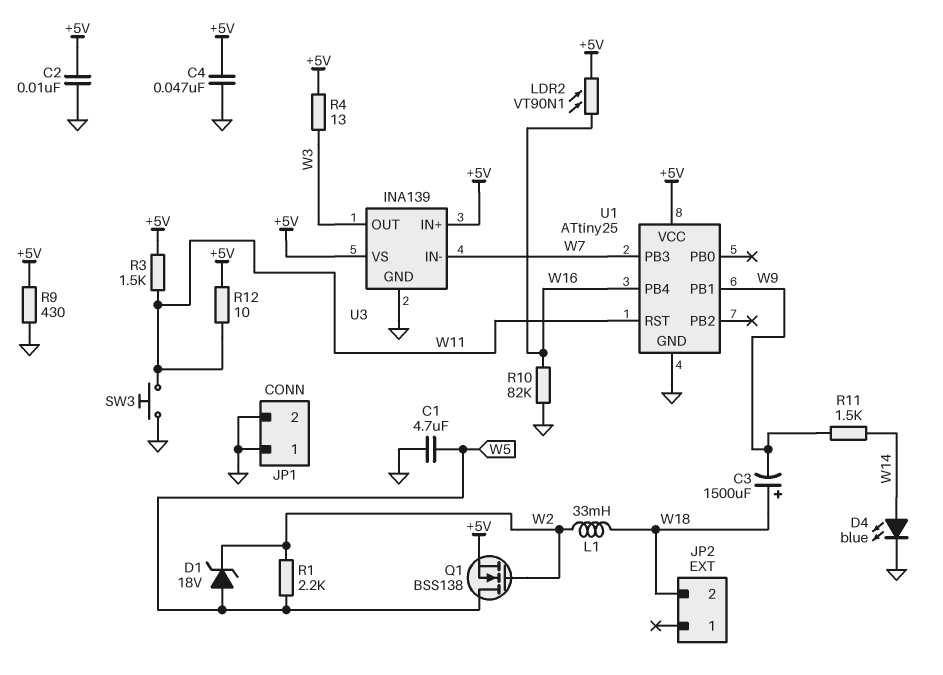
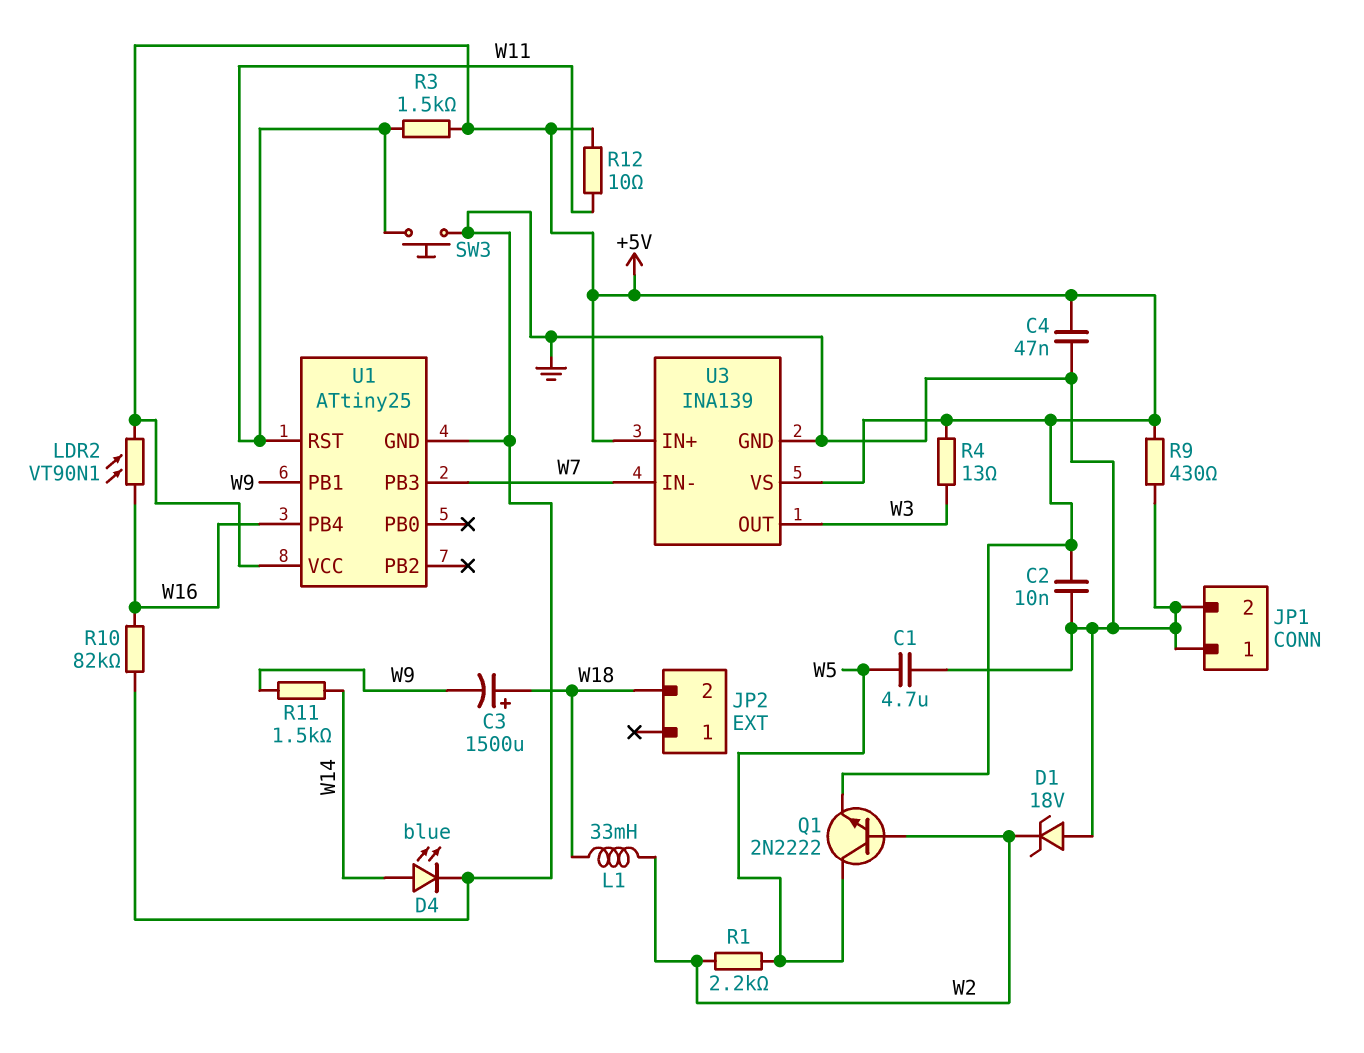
D1: zener 18V (A W5, K W2) -> zener 18V (A GND, K W2)
Q1: NMOS BSS138 (G W2, D W5, S +5V) -> NPN 2N2222 (B W2, C W5, E +5V)

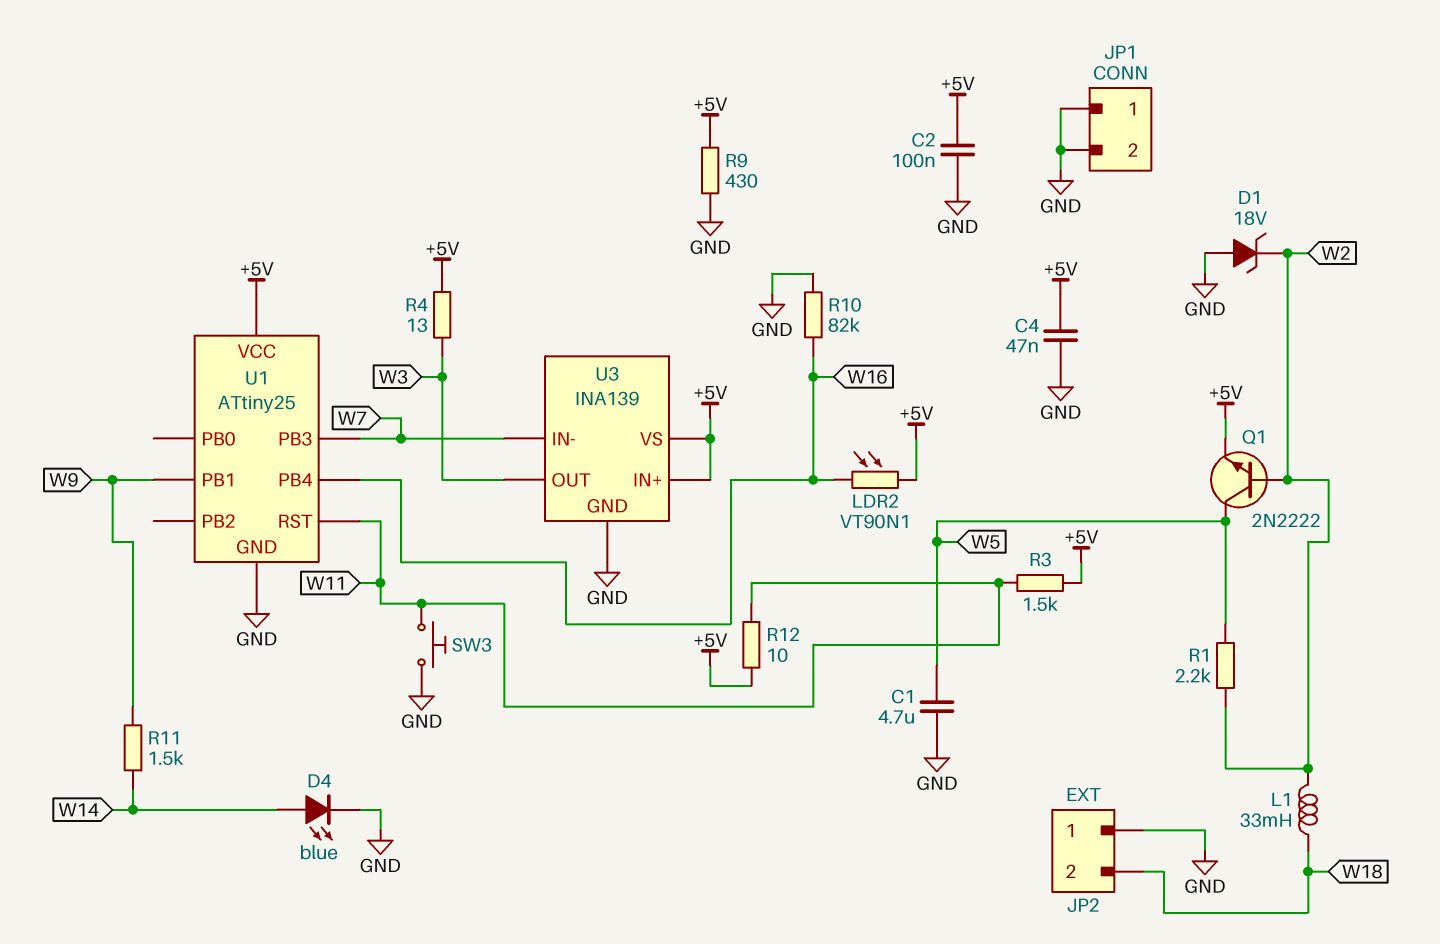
C2: 10nF (+5V, GND) -> 100nF (+5V, GND)
C3: 1500uF (plus W18, minus W9) -> none
JP2 pin 1: none -> GND

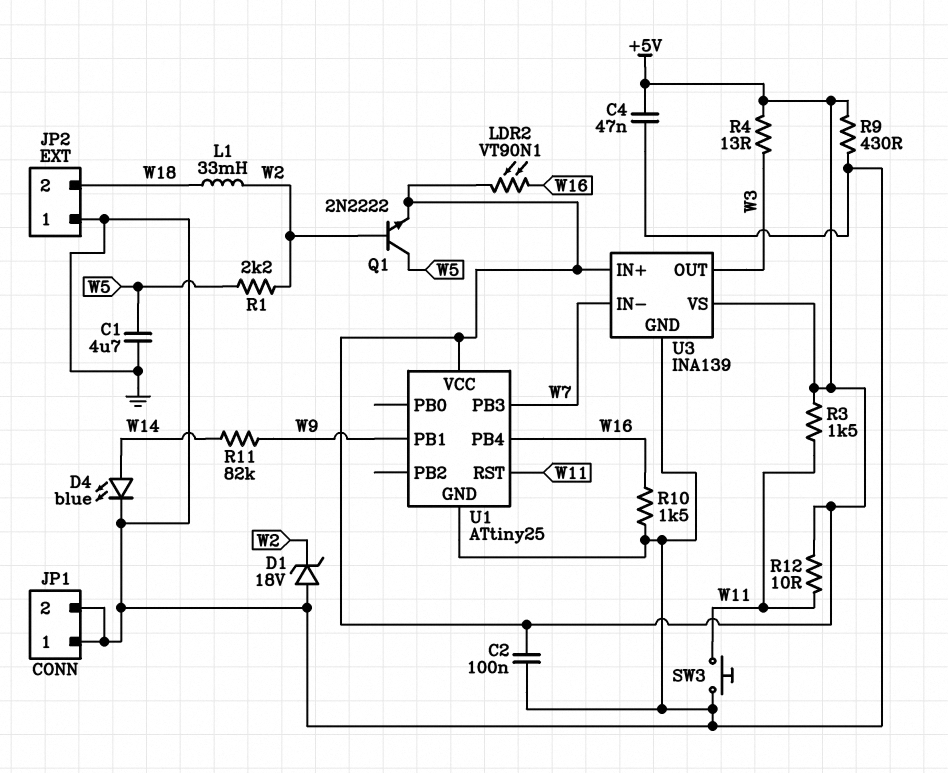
R10: 82k (GND, W16) -> 1.5k (GND, W16)
R11: 1.5k (W9, W14) -> 82k (W9, W14)

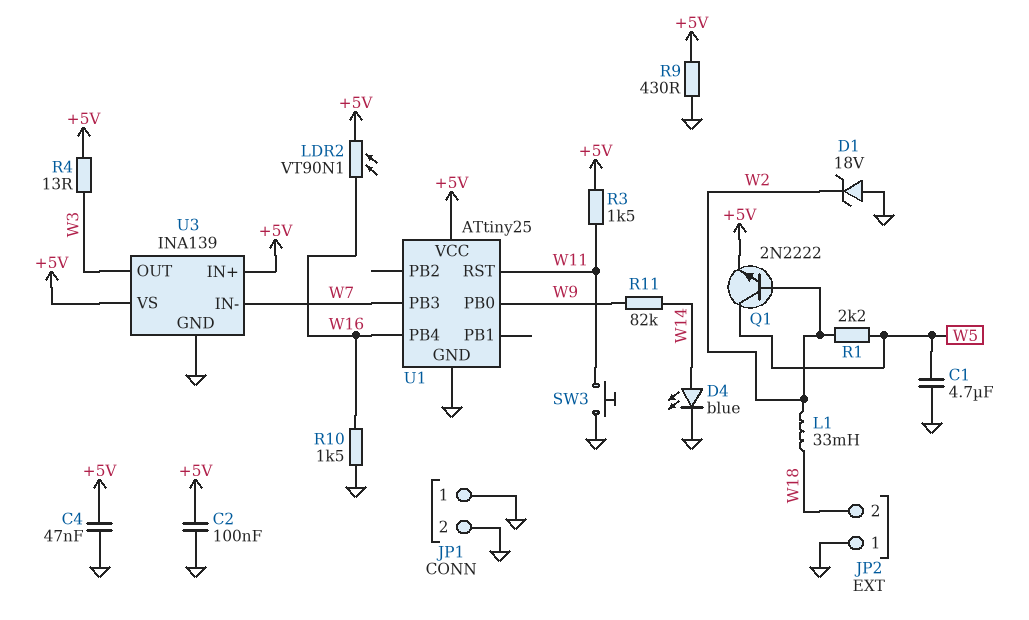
R12: 10 (+5V, W11) -> none
U1 pin PB0: none -> W9
U1 pin PB1: W9 -> none

